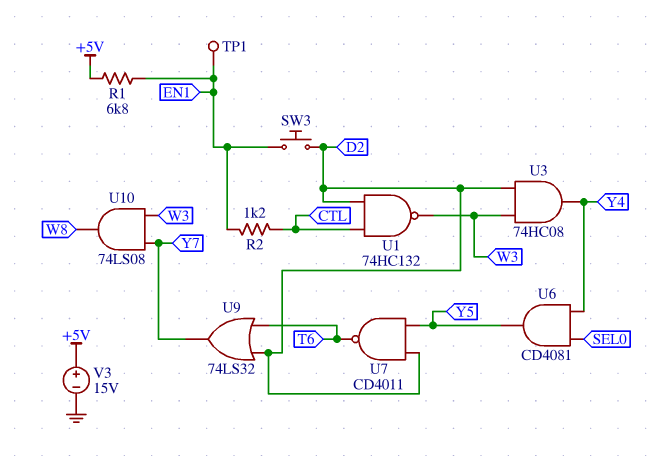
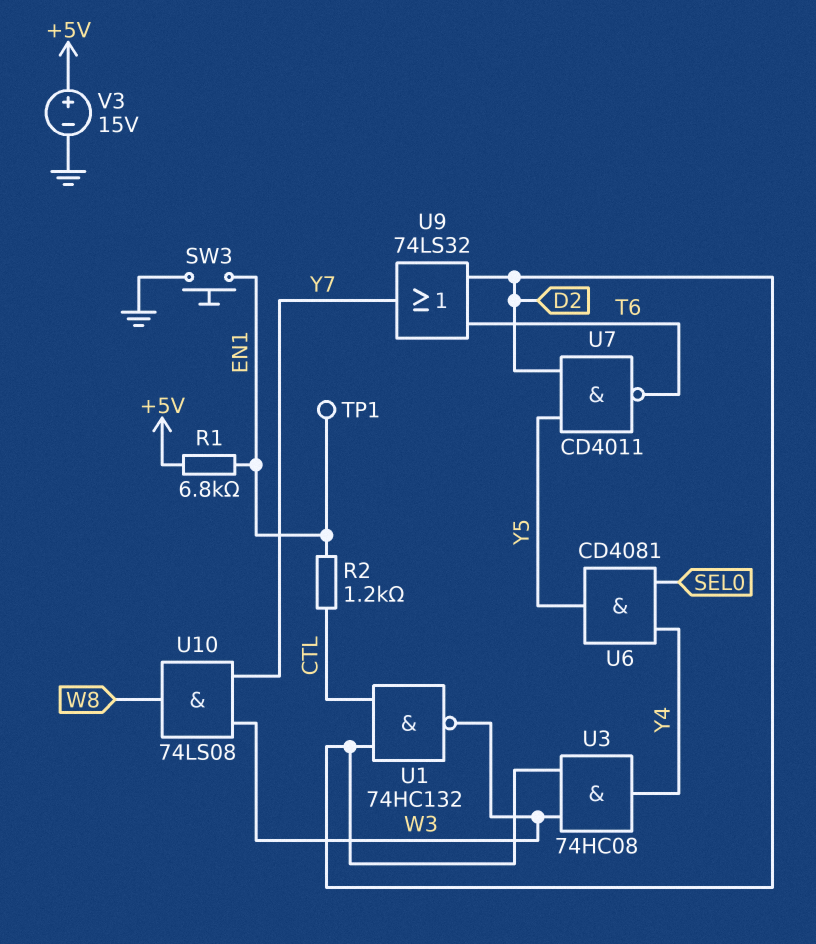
SW3: button (D2, EN1) -> button (EN1, GND)

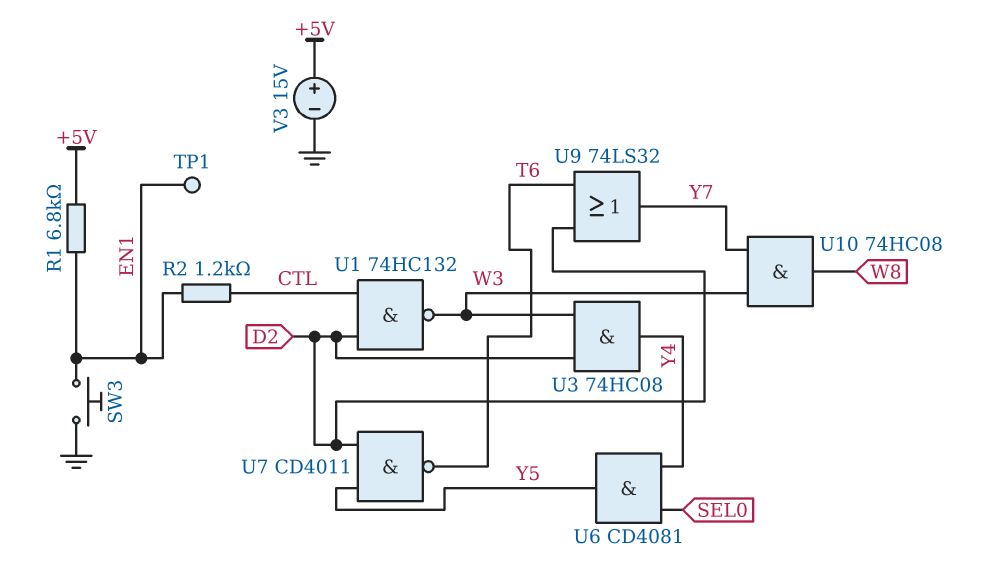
U10: AND 74LS08 (in W3, in Y7, out W8) -> AND 74HC08 (in W3, in Y7, out W8)

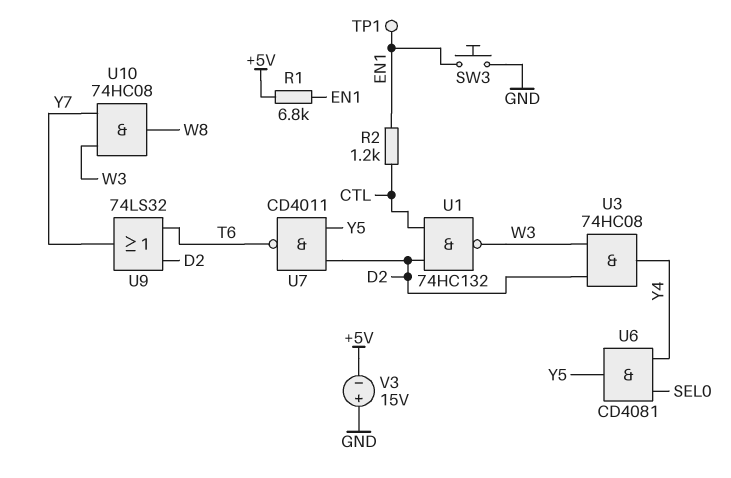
V3: 15V (plus +5V, minus GND) -> 15V (plus GND, minus +5V)

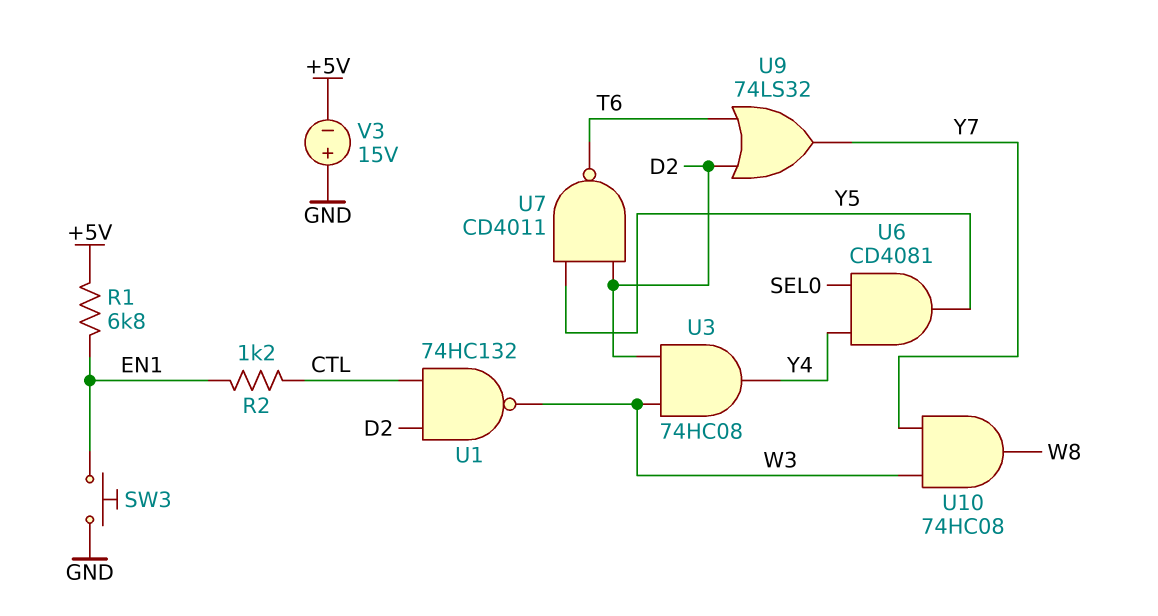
TP1: test point (EN1) -> none

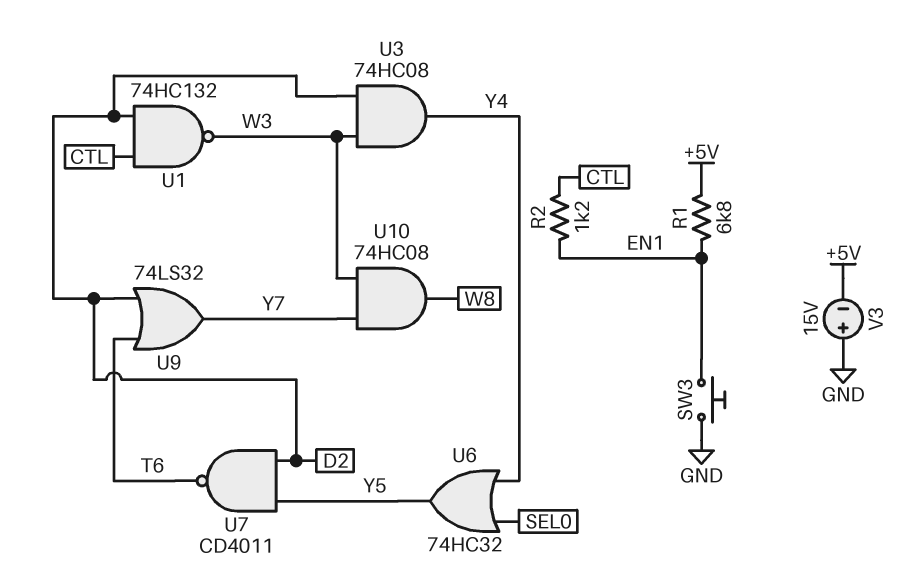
U6: AND CD4081 (in SEL0, in Y4, out Y5) -> OR 74HC32 (in SEL0, in Y4, out Y5)

